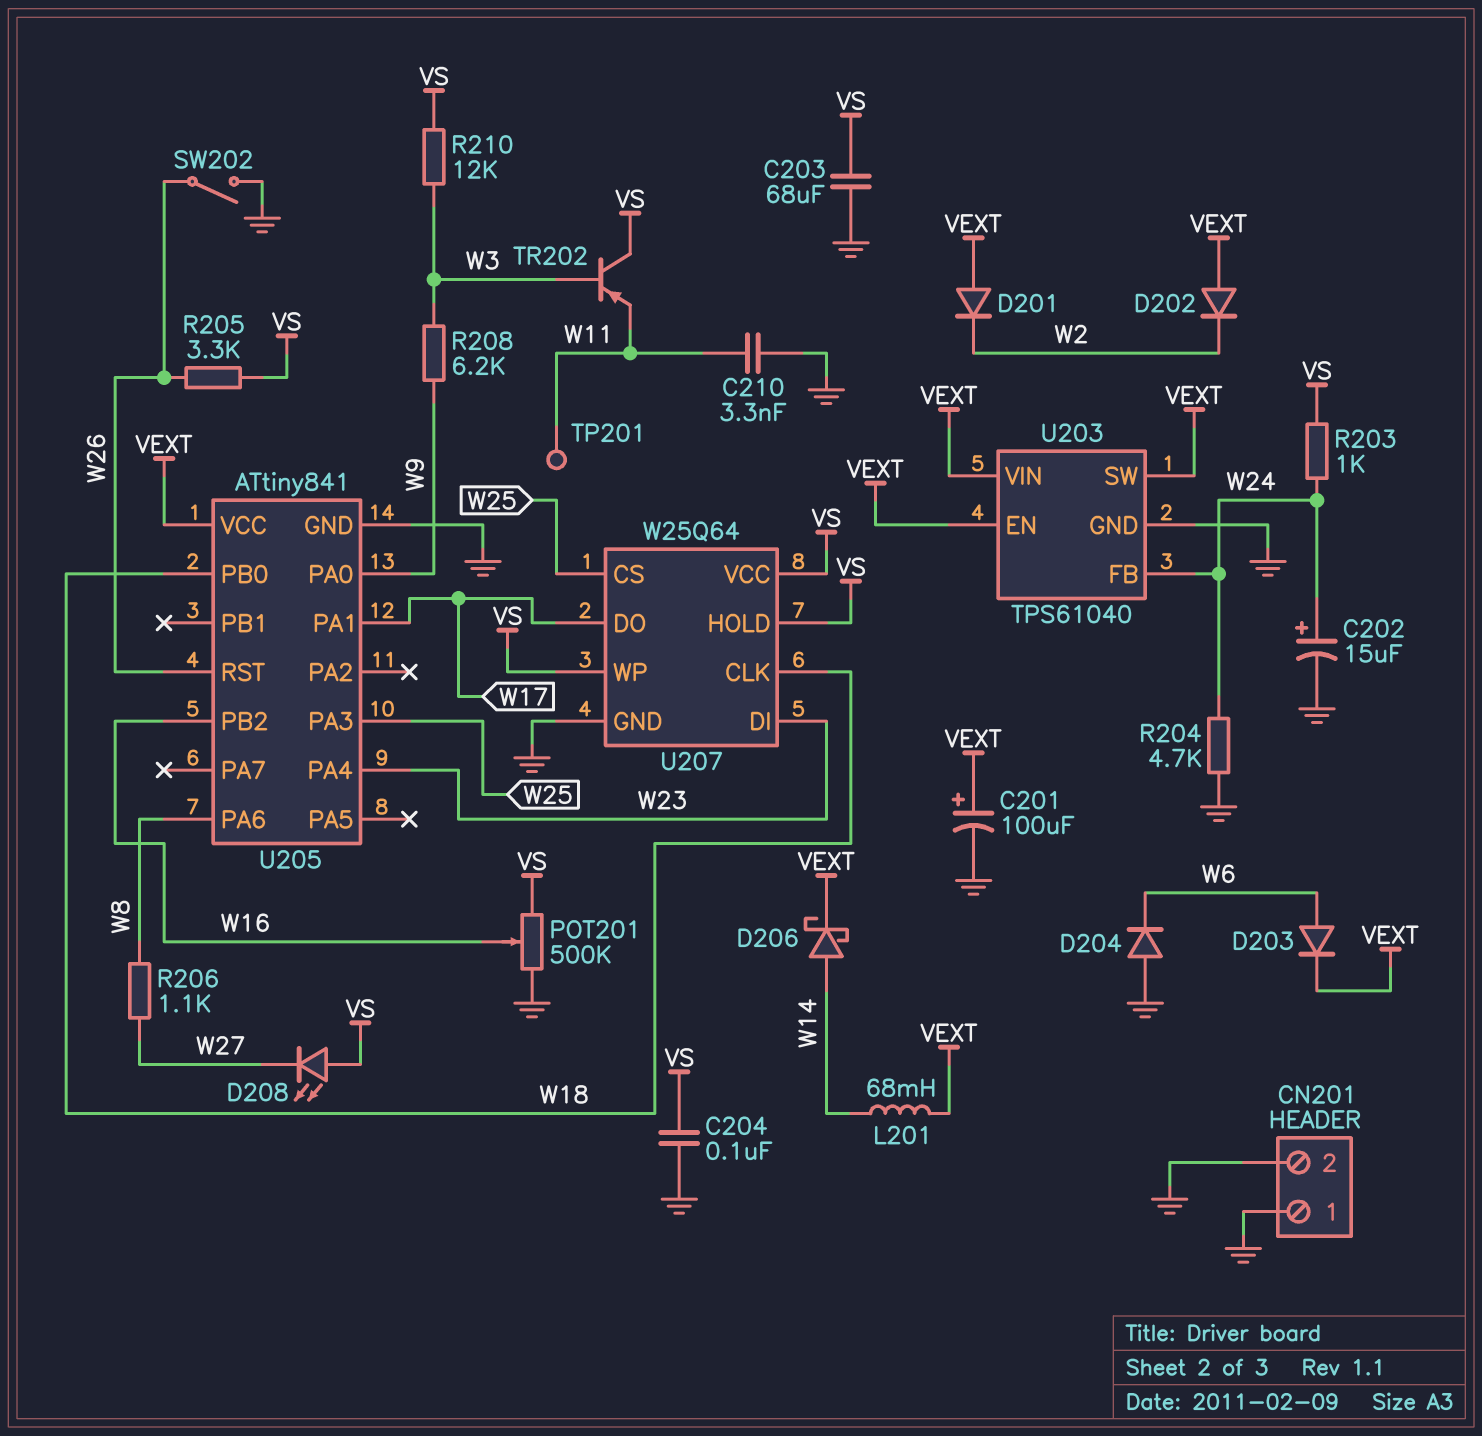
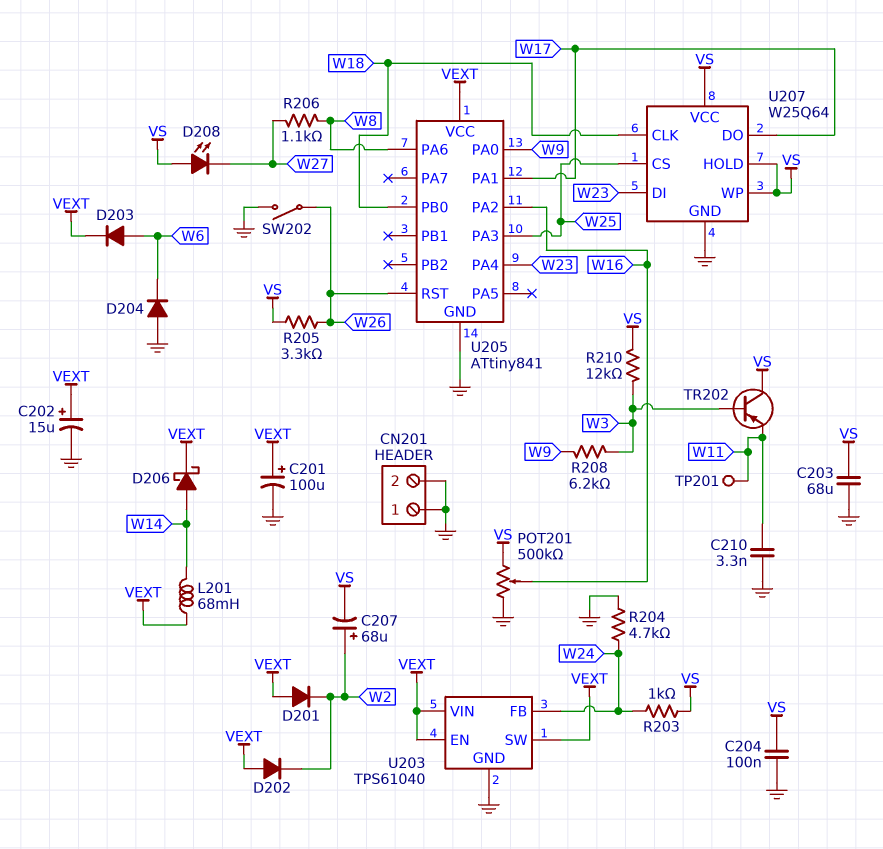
C202: 15uF (plus W24, minus GND) -> 15uF (plus VEXT, minus GND)
C207: none -> 68uF (plus W2, minus VS)
U205 pin PA2: none -> W16
U205 pin PB2: W16 -> none

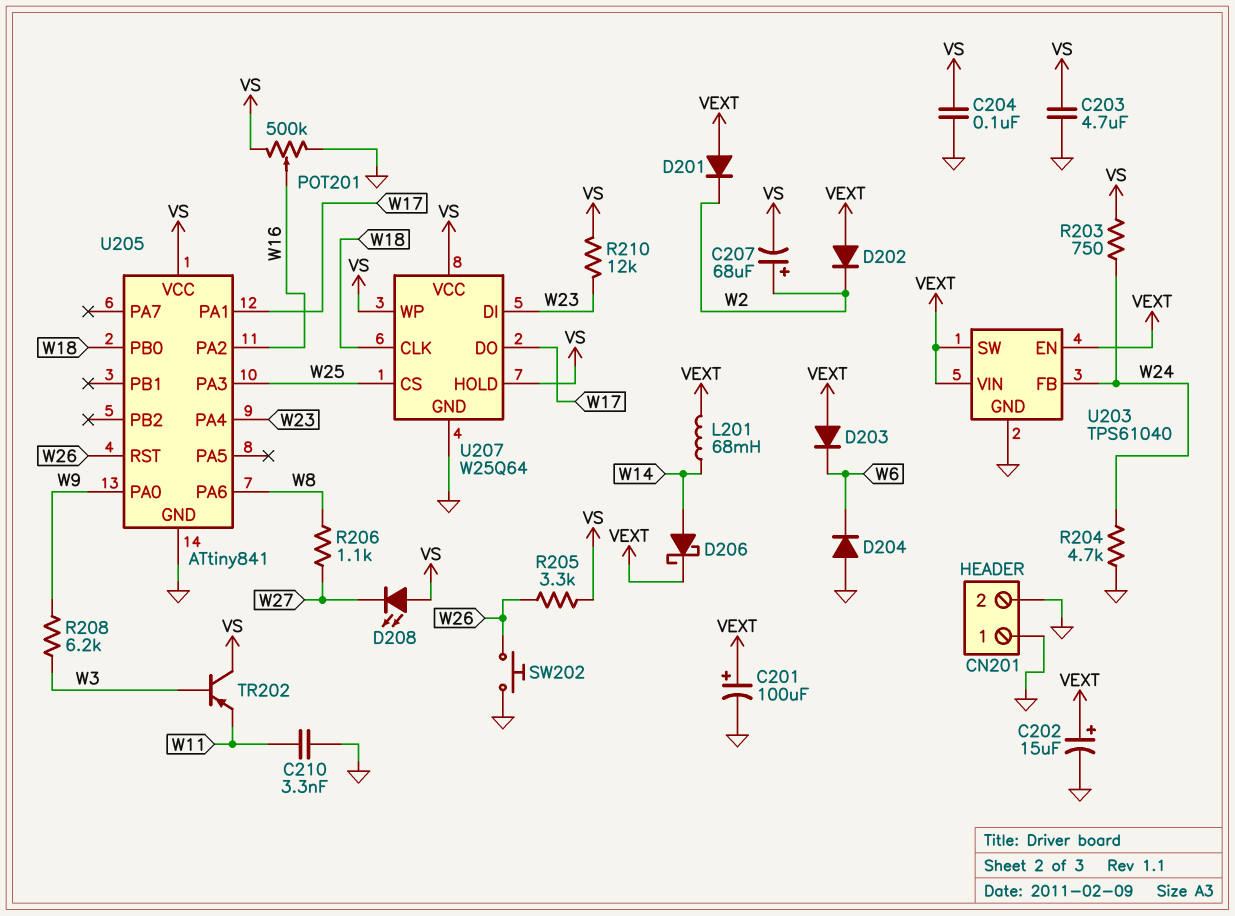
C203: 68uF (GND, VS) -> 4.7uF (GND, VS)
D203: diode (A W6, K VEXT) -> diode (A VEXT, K W6)
R203: 1k (VS, W24) -> 750 (VS, W24)
R210: 12k (VS, W3) -> 12k (VS, W23)
SW202: switch (GND, W26) -> button (GND, W26)
TP201: test point (W11) -> none
U205 pin VCC: VEXT -> VS

